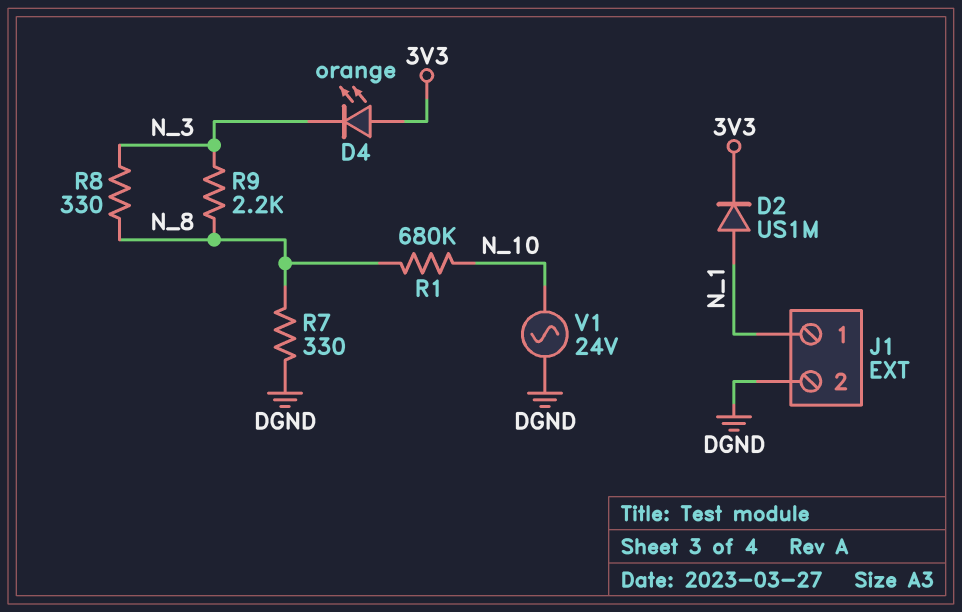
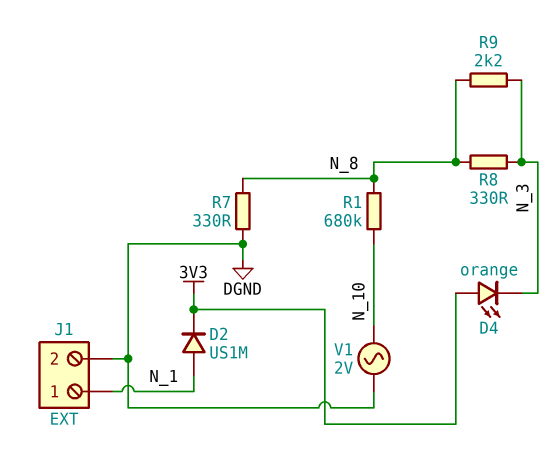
V1: AC 24V (DGND, N_10) -> AC 2V (DGND, N_10)

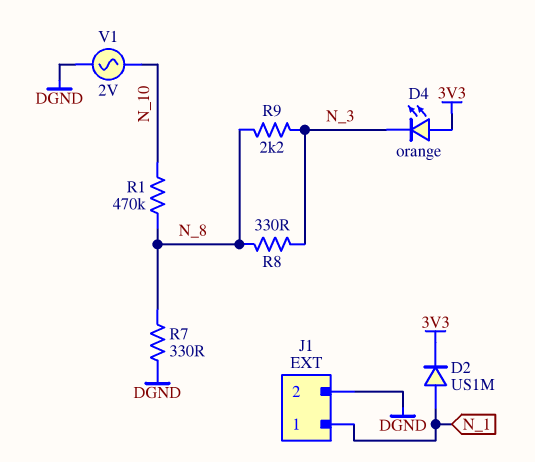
R1: 680k (N_8, N_10) -> 470k (N_8, N_10)

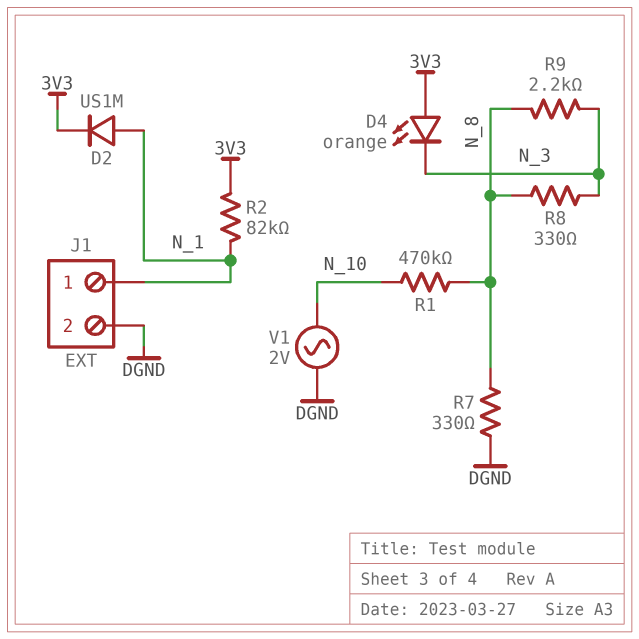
R2: none -> 82k (3V3, N_1)

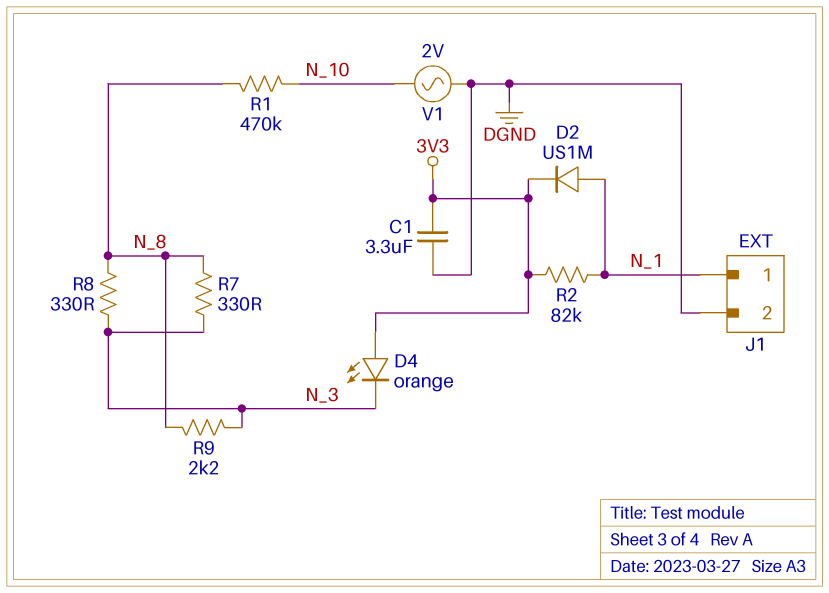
C1: none -> 3.3uF (3V3, DGND)
R7: 330 (DGND, N_8) -> 330 (N_3, N_8)

